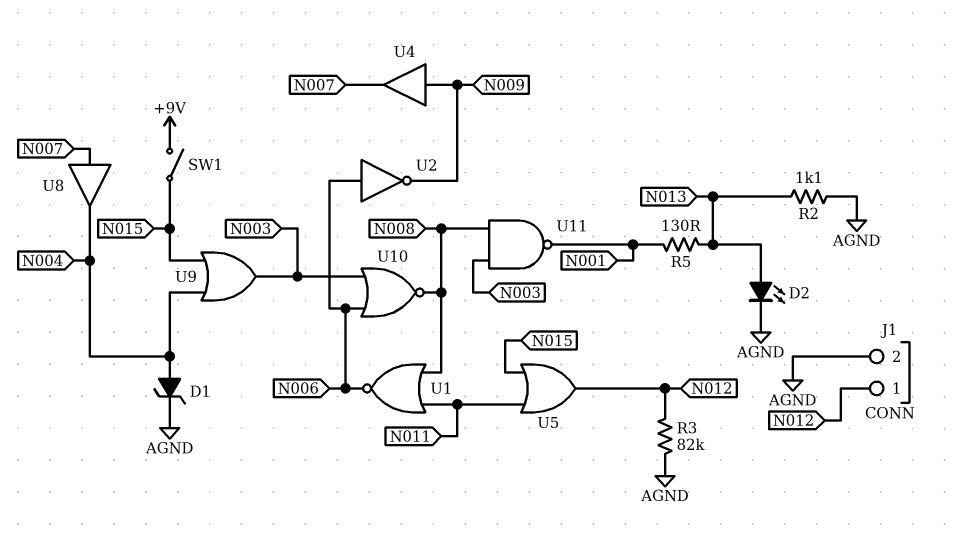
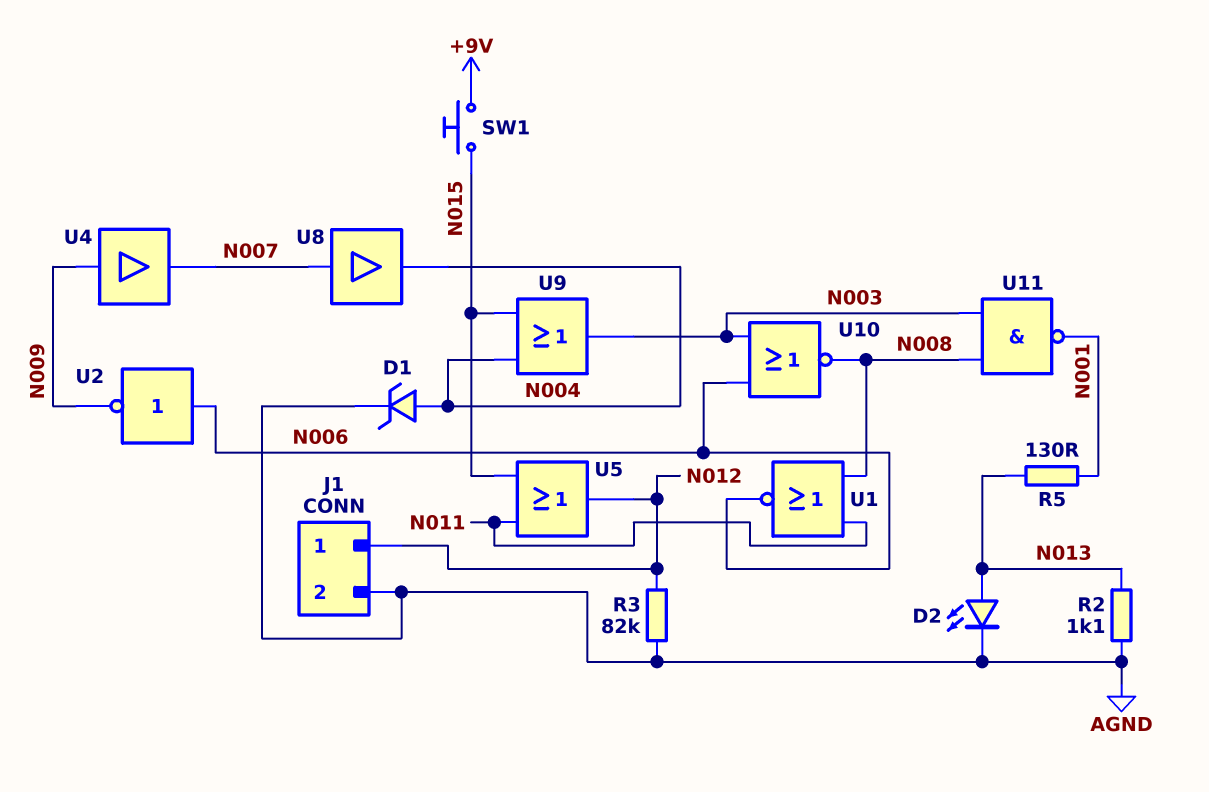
SW1: switch (+9V, N015) -> button (+9V, N015)

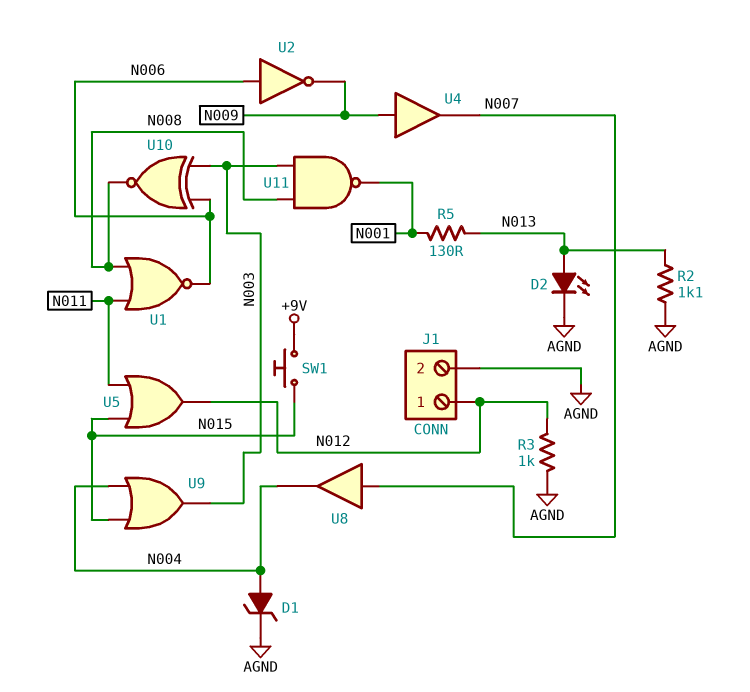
R3: 82k (AGND, N012) -> 1k (AGND, N012)
U10: NOR (in N003, in N006, out N008) -> XNOR (in N003, in N006, out N008)

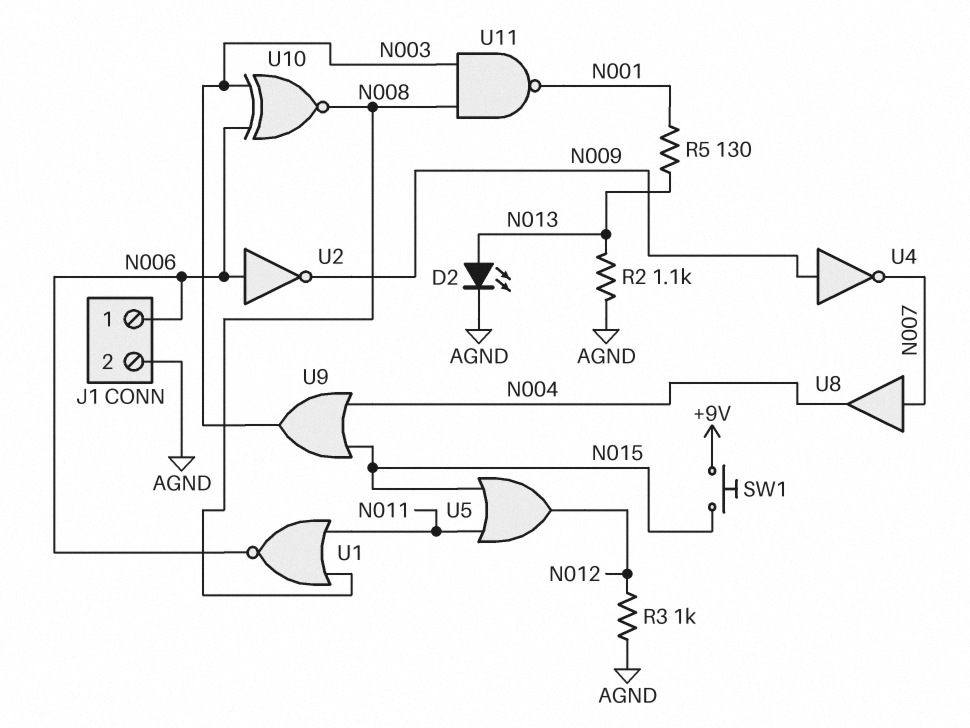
D1: zener (A N004, K AGND) -> none
J1 pin 1: N012 -> N006
U4: buffer (in N009, out N007) -> NOT (in N009, out N007)

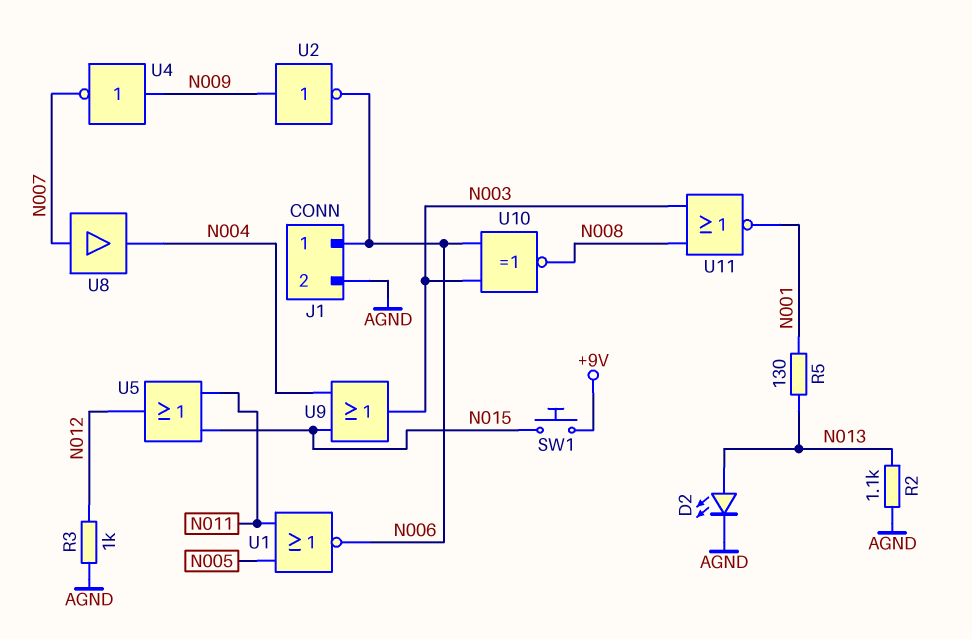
U1: NOR (in N008, in N011, out N006) -> NOR (in N005, in N011, out N006)
U2: NOT (in N006, out N009) -> NOT (in N009, out N006)
U11: NAND (in N003, in N008, out N001) -> NOR (in N003, in N008, out N001)

